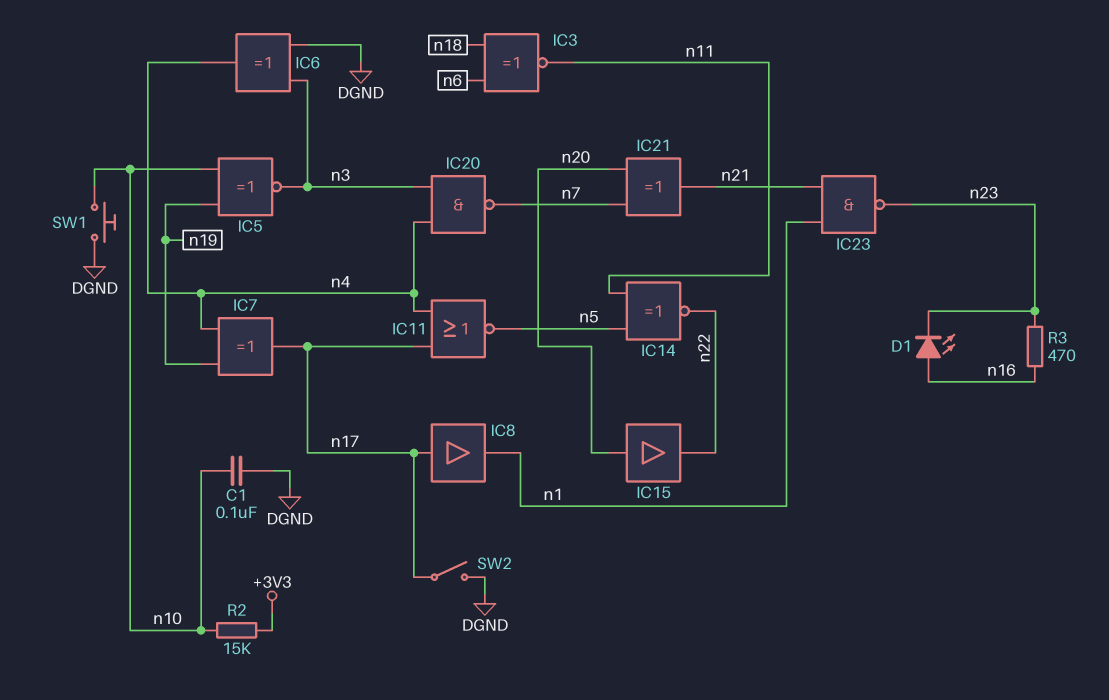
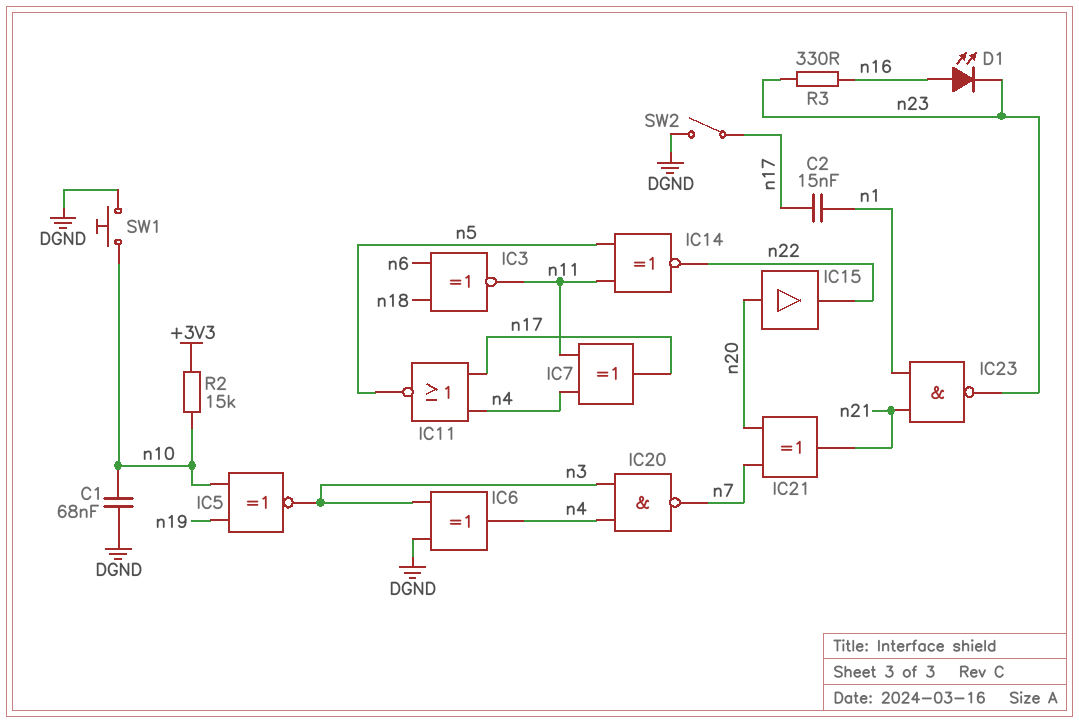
C1: 100nF (DGND, n10) -> 68nF (DGND, n10)
C2: none -> 15nF (n1, n17)
IC7: XOR (in n4, in n19, out n17) -> XOR (in n4, in n11, out n17)
IC8: buffer (in n17, out n1) -> none
R3: 470 (n16, n23) -> 330 (n16, n23)

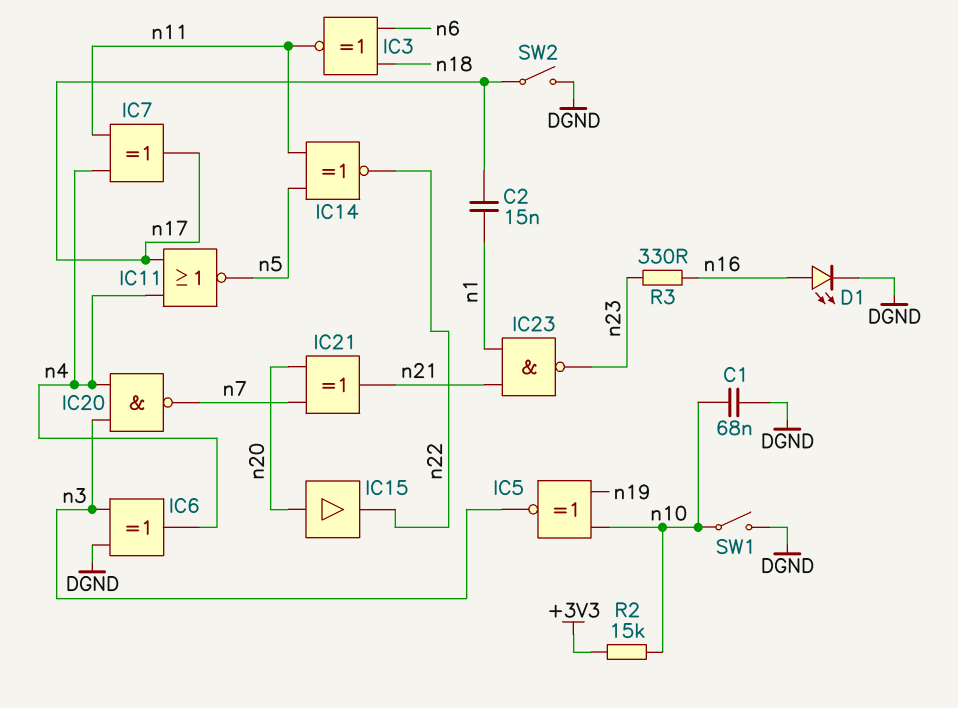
D1: LED (A n16, K n23) -> LED (A n16, K DGND)
SW1: button (DGND, n10) -> switch (DGND, n10)

